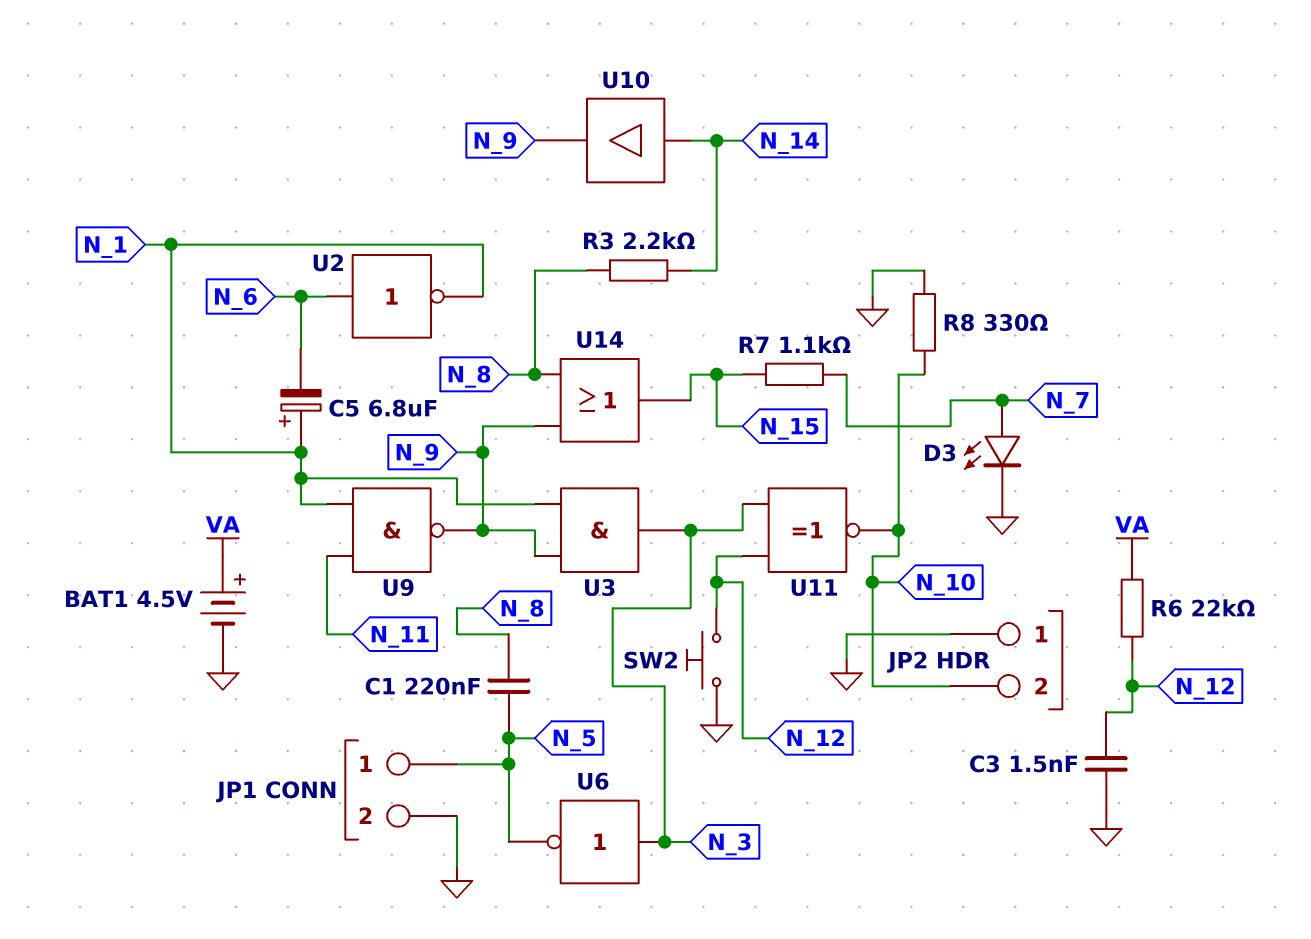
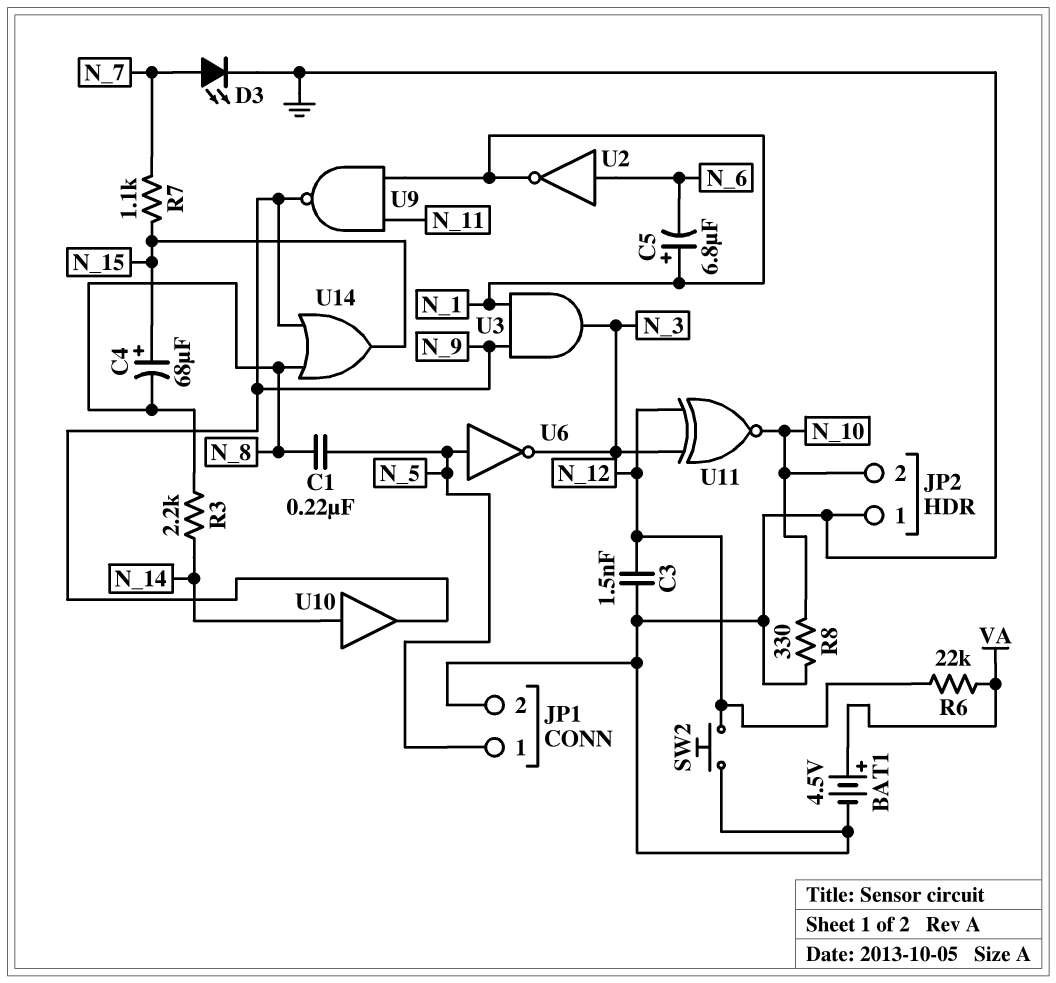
C4: none -> 68uF (plus N_15, minus N_8)
U6: NOT (in N_3, out N_5) -> NOT (in N_5, out N_3)

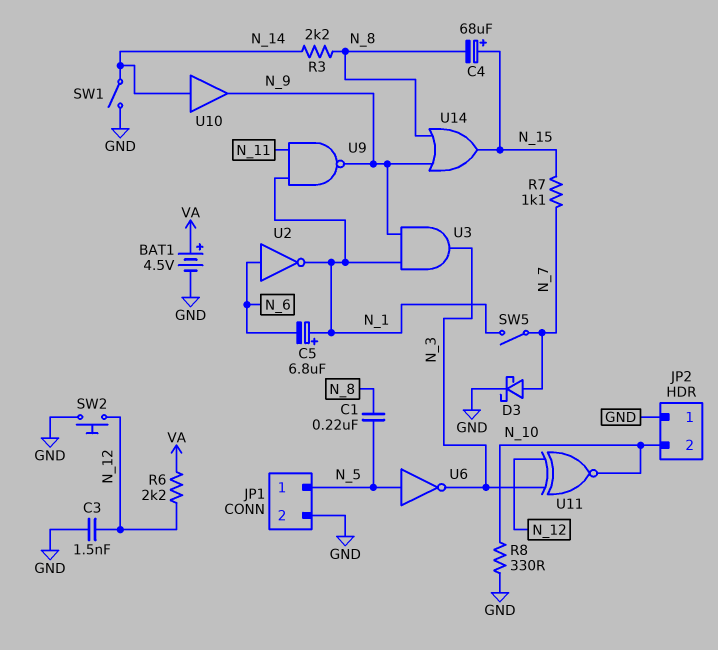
D3: LED (A N_7, K GND) -> schottky (A N_7, K GND)
R6: 22k (N_12, VA) -> 2.2k (N_12, VA)
SW1: none -> switch (GND, N_14)
SW5: none -> switch (N_1, N_7)

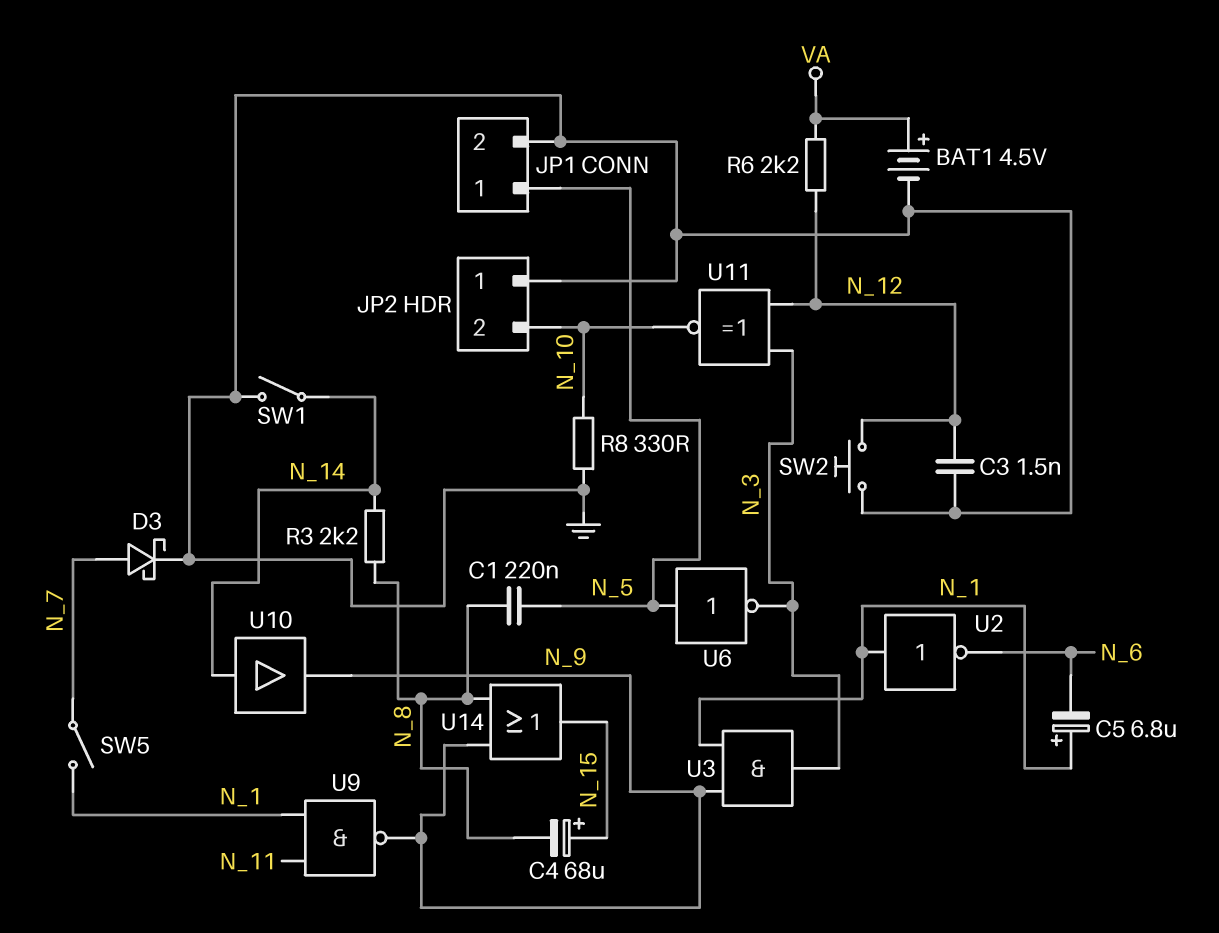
R7: 1.1k (N_7, N_15) -> none
U2: NOT (in N_6, out N_1) -> NOT (in N_1, out N_6)

